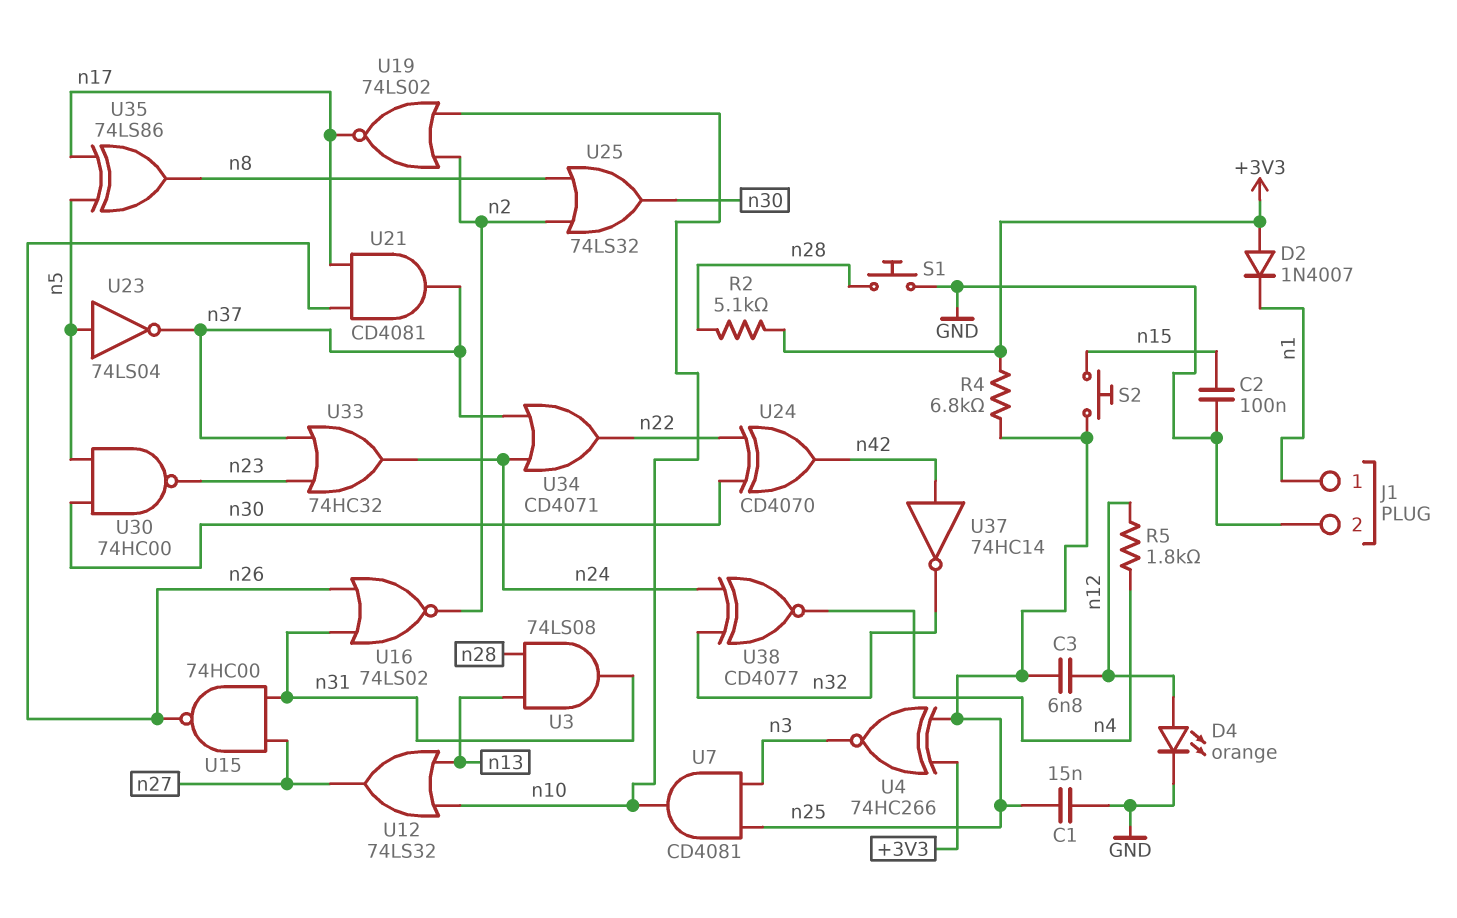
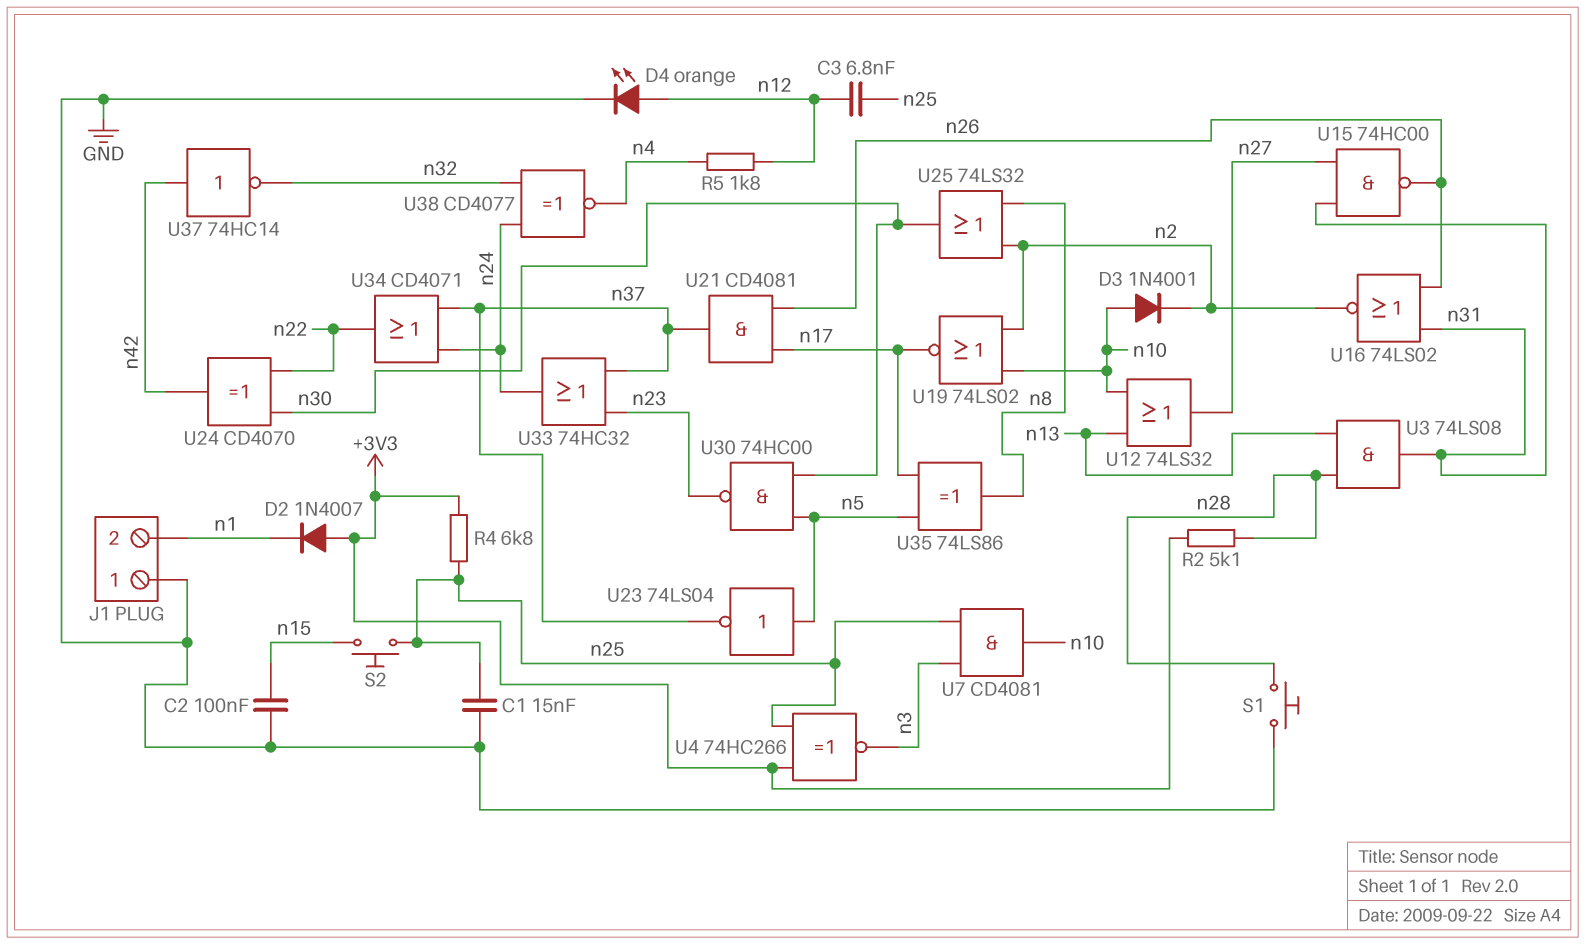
D3: none -> diode 1N4001 (A n10, K n2)
J1 pin 1: n1 -> GND
J1 pin 2: GND -> n1

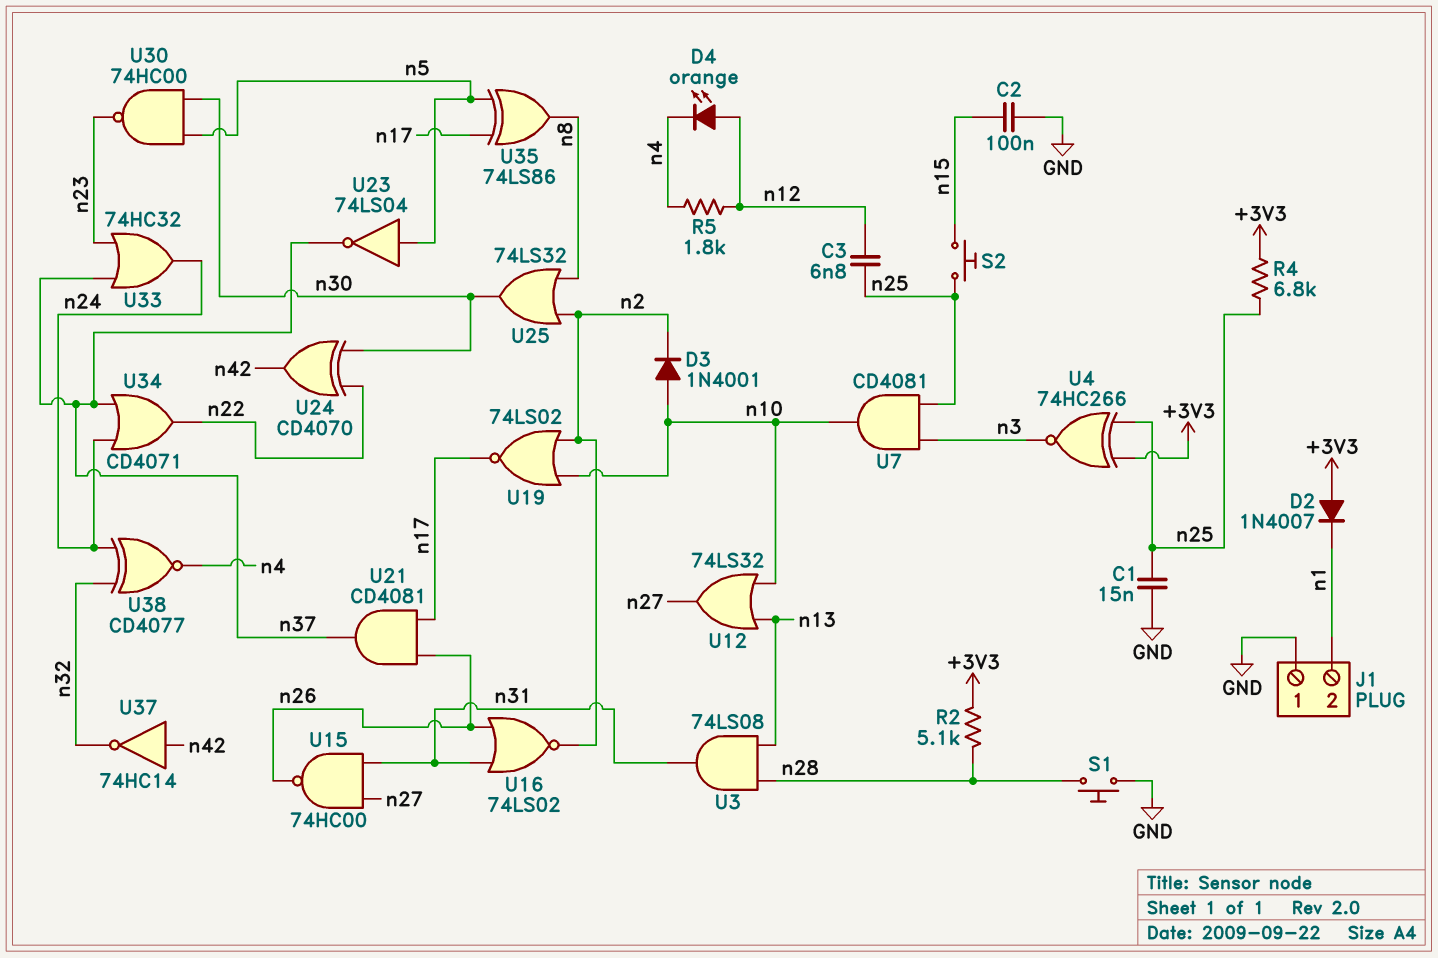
D4: LED orange (A n12, K GND) -> LED orange (A n12, K n4)

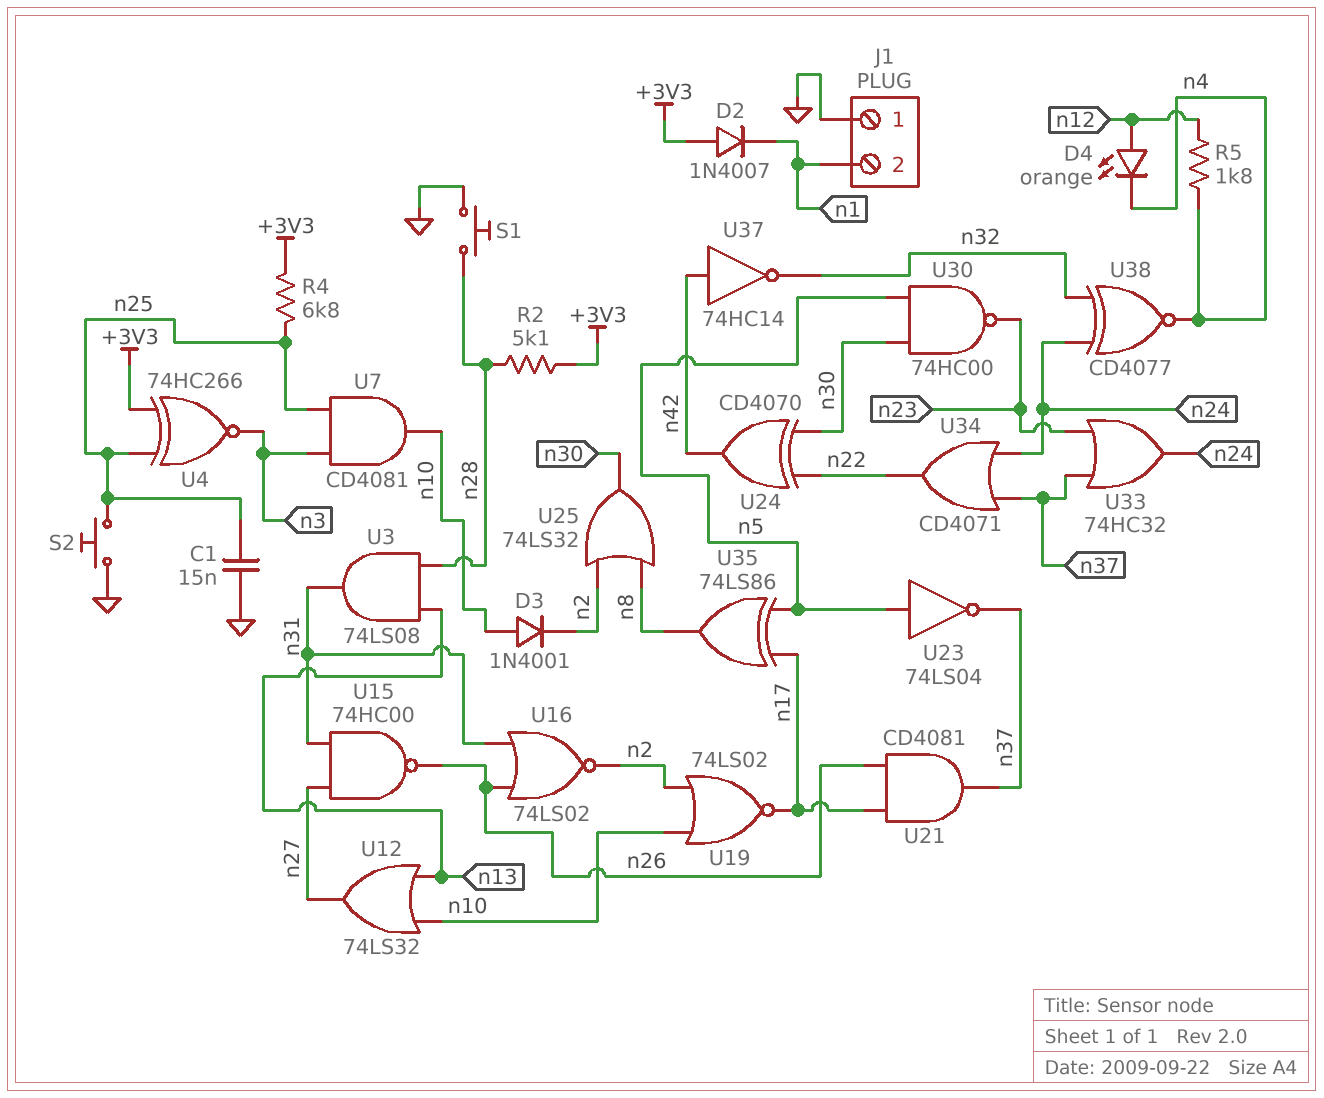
C2: 100nF (GND, n15) -> none
C3: 6.8nF (n12, n25) -> none
S2: button (n15, n25) -> button (GND, n25)

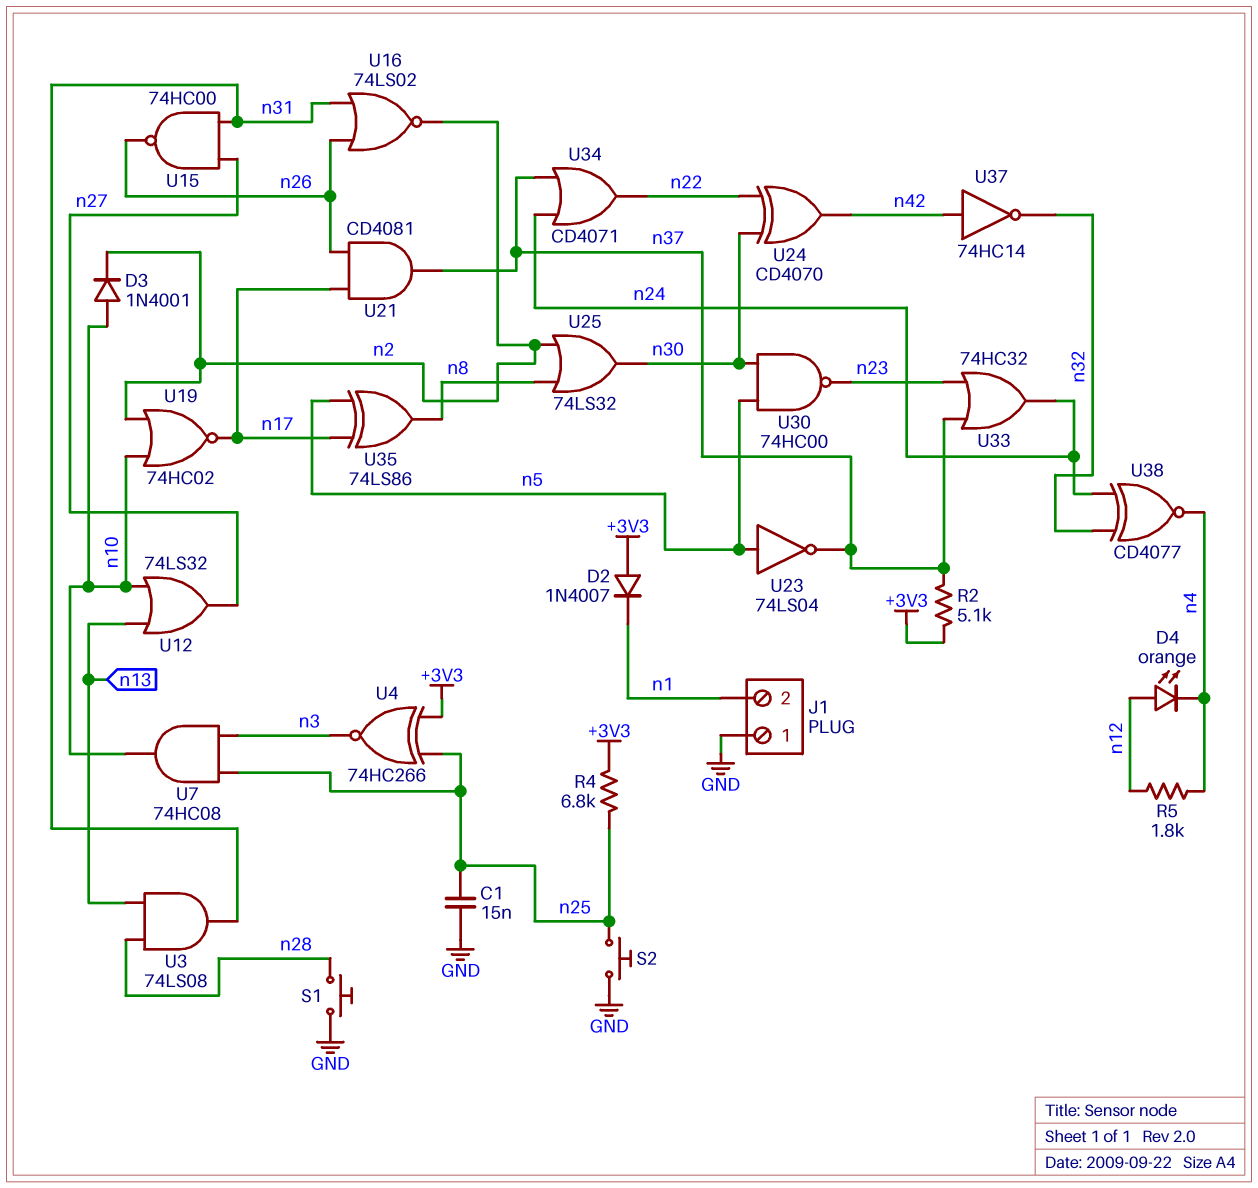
R2: 5.1k (+3V3, n28) -> 5.1k (+3V3, n37)
U7: AND CD4081 (in n3, in n25, out n10) -> AND 74HC08 (in n3, in n25, out n10)
U19: NOR 74LS02 (in n2, in n10, out n17) -> NOR 74HC02 (in n2, in n10, out n17)

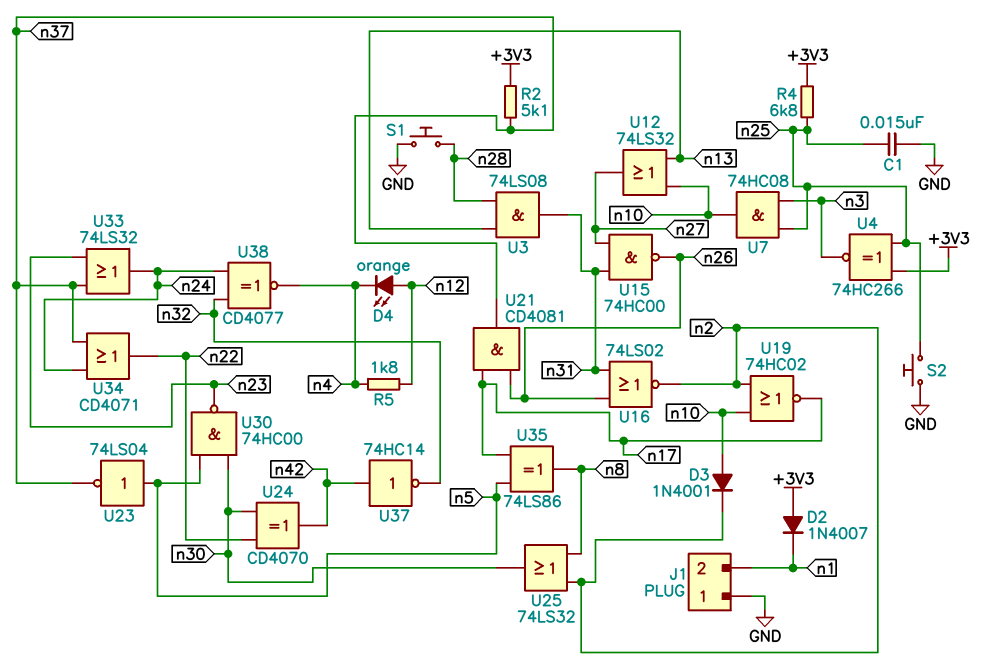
U33: OR 74HC32 (in n23, in n37, out n24) -> OR 74LS32 (in n23, in n37, out n24)

